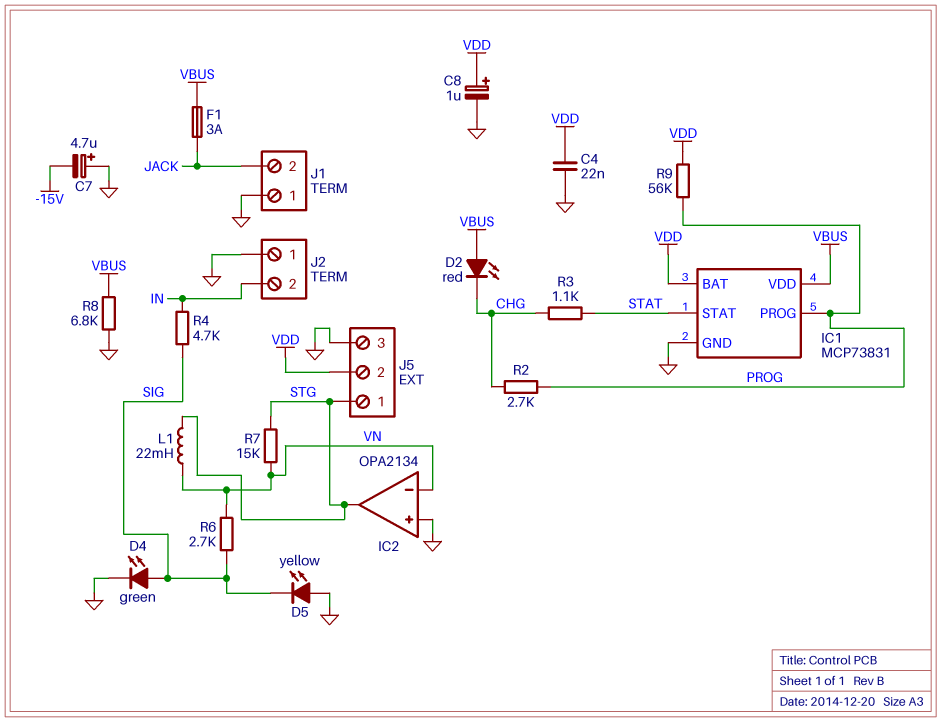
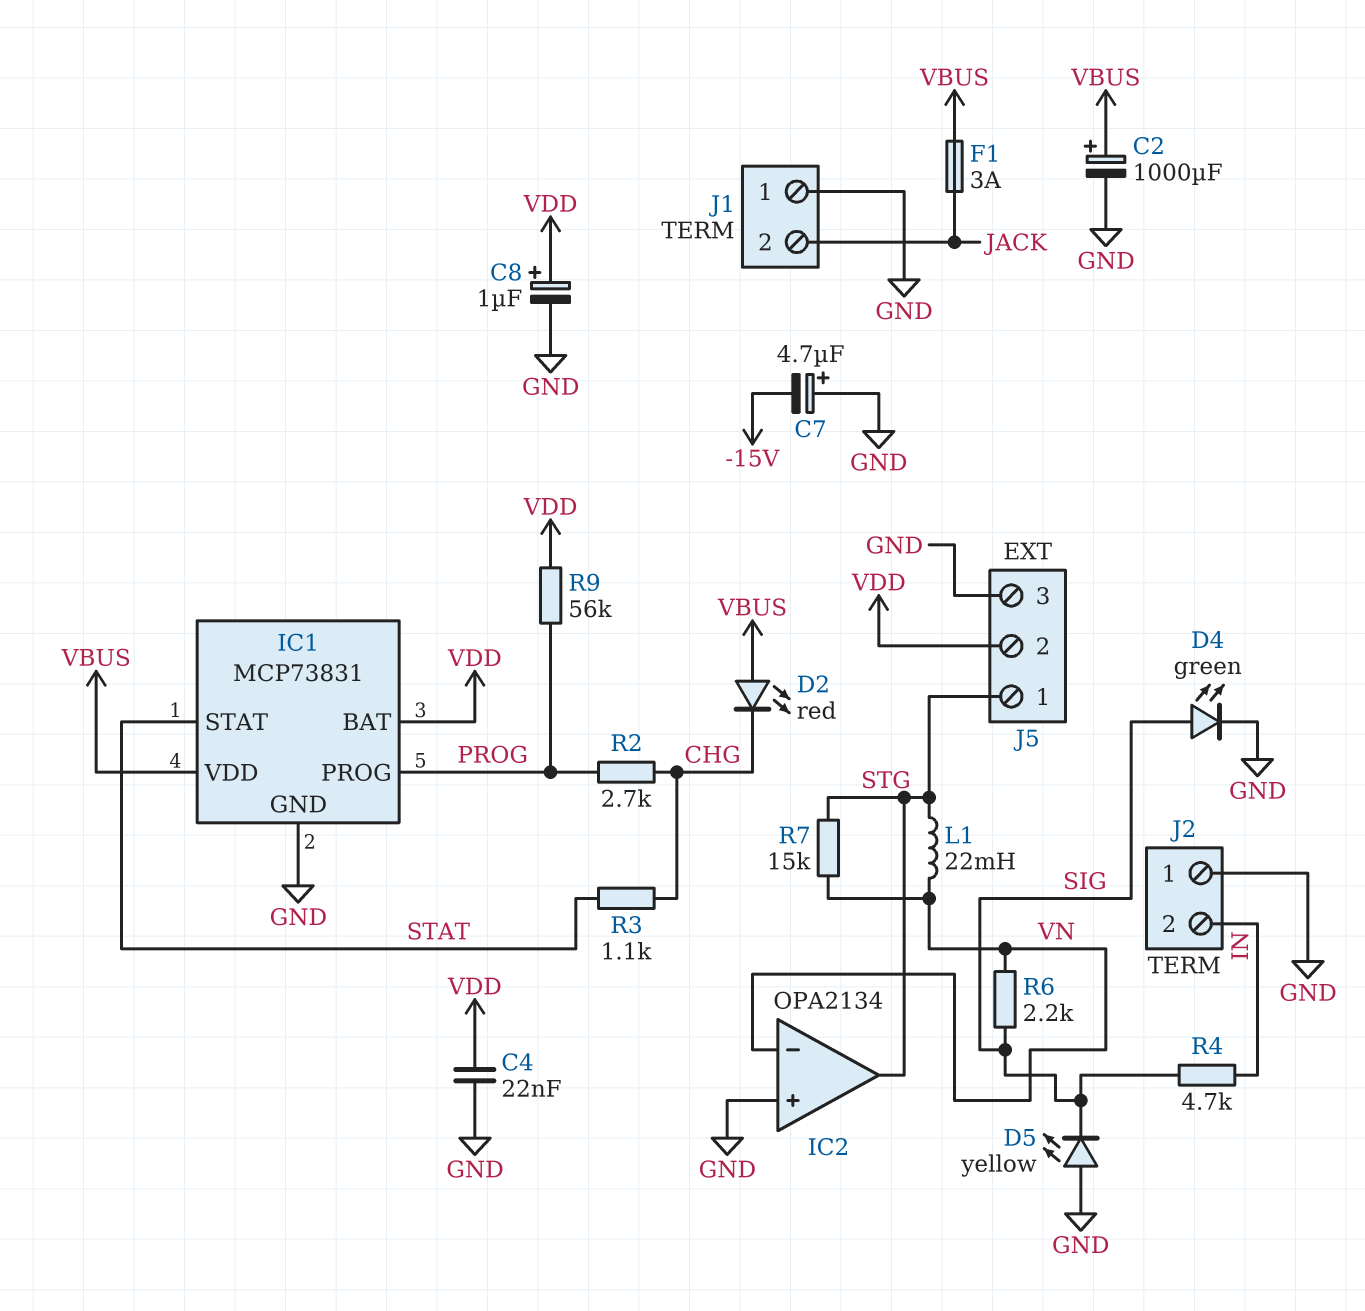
C2: none -> 1000uF (plus VBUS, minus GND)
R6: 2.7k (SIG, VN) -> 2.2k (SIG, VN)
R8: 6.8k (GND, VBUS) -> none

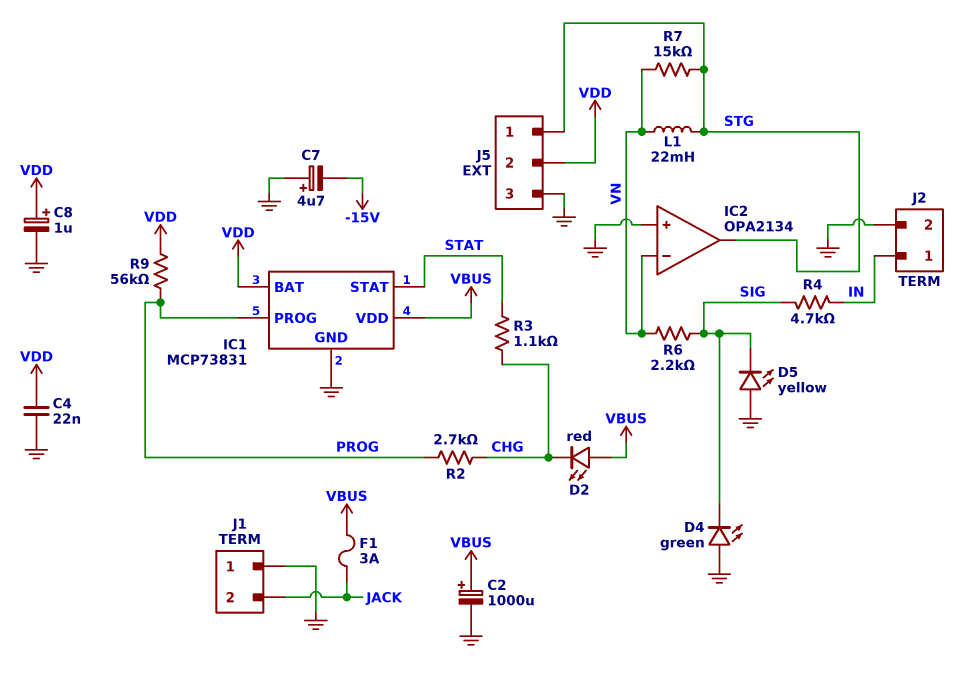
D4: LED green (A SIG, K GND) -> LED green (A GND, K SIG)
J2 pin 1: GND -> IN
J2 pin 2: IN -> GND

